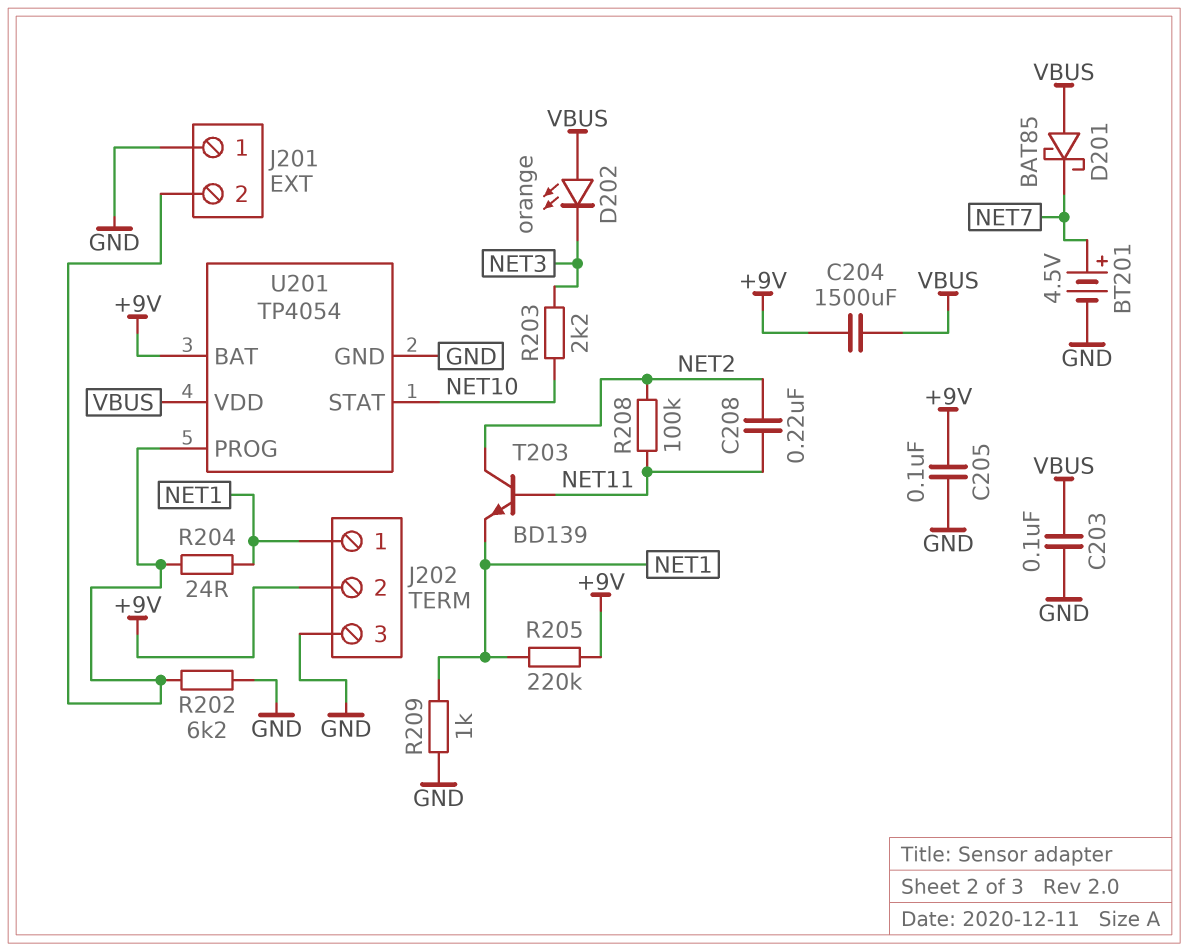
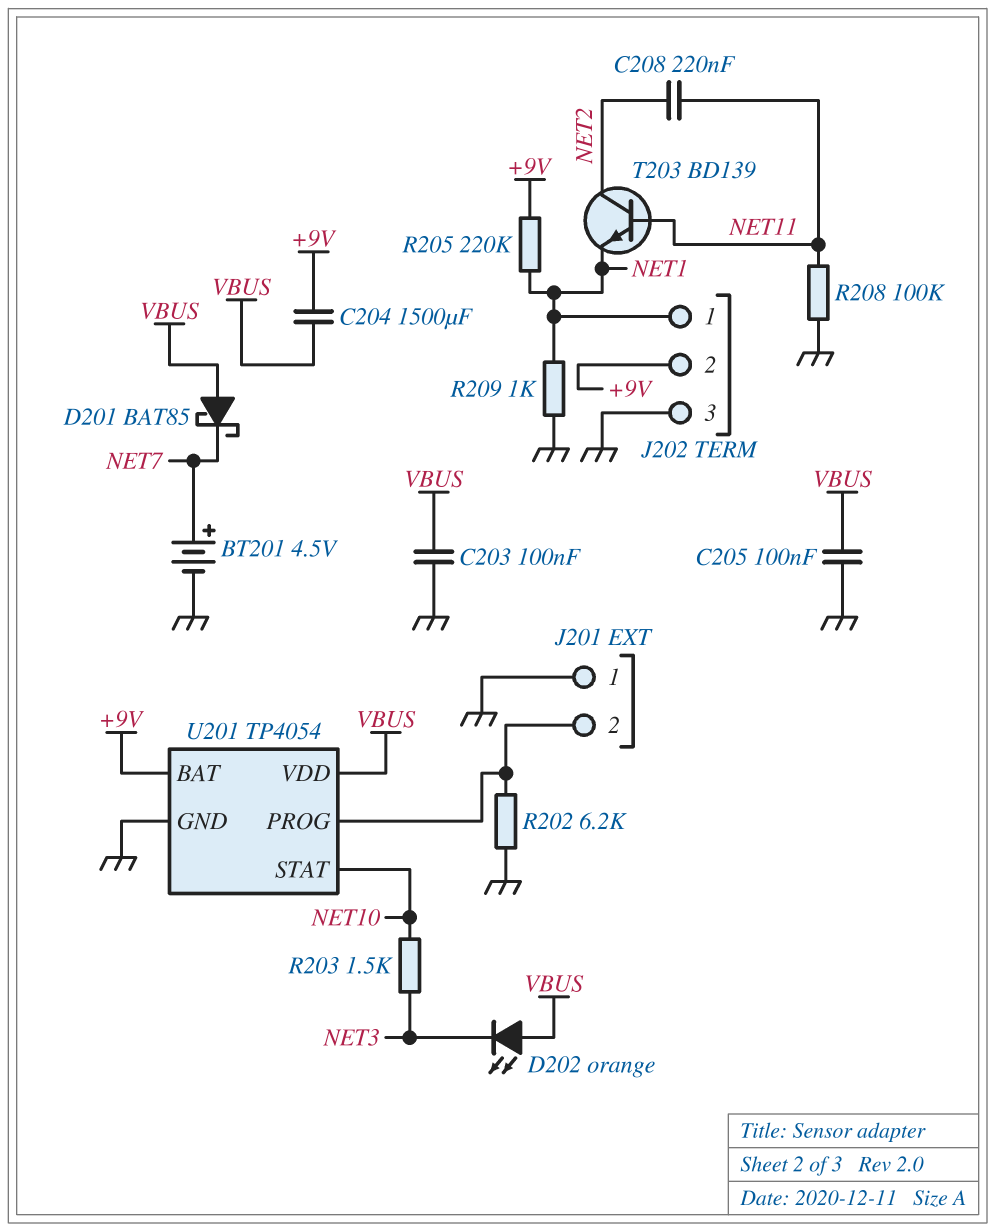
C205: 100nF (+9V, GND) -> 100nF (GND, VBUS)
R203: 2.2k (NET3, NET10) -> 1.5k (NET3, NET10)
R204: 24 (J201/2, NET1) -> none
R208: 100k (NET2, NET11) -> 100k (GND, NET11)

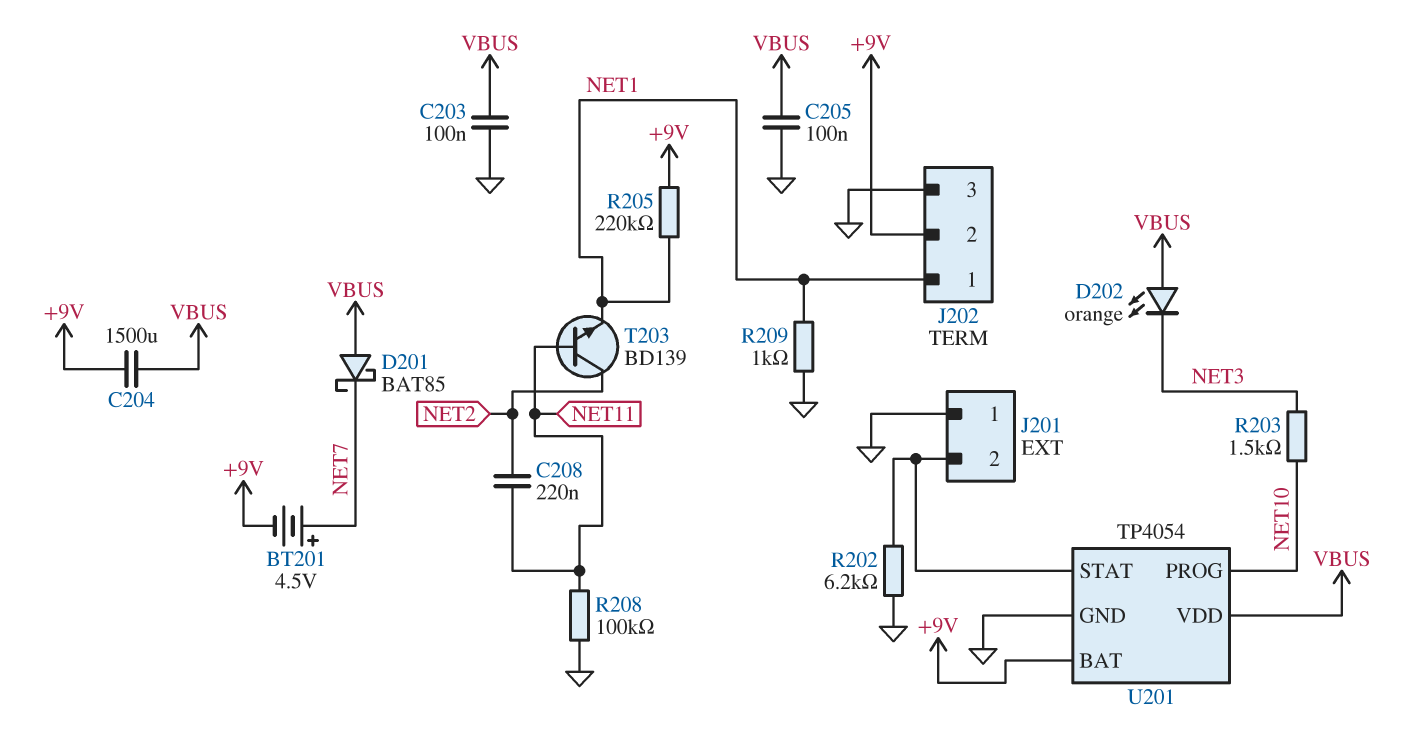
BT201: 4.5V (plus NET7, minus GND) -> 4.5V (plus NET7, minus +9V)
U201 pin PROG: J201/2 -> NET10
U201 pin STAT: NET10 -> J201/2

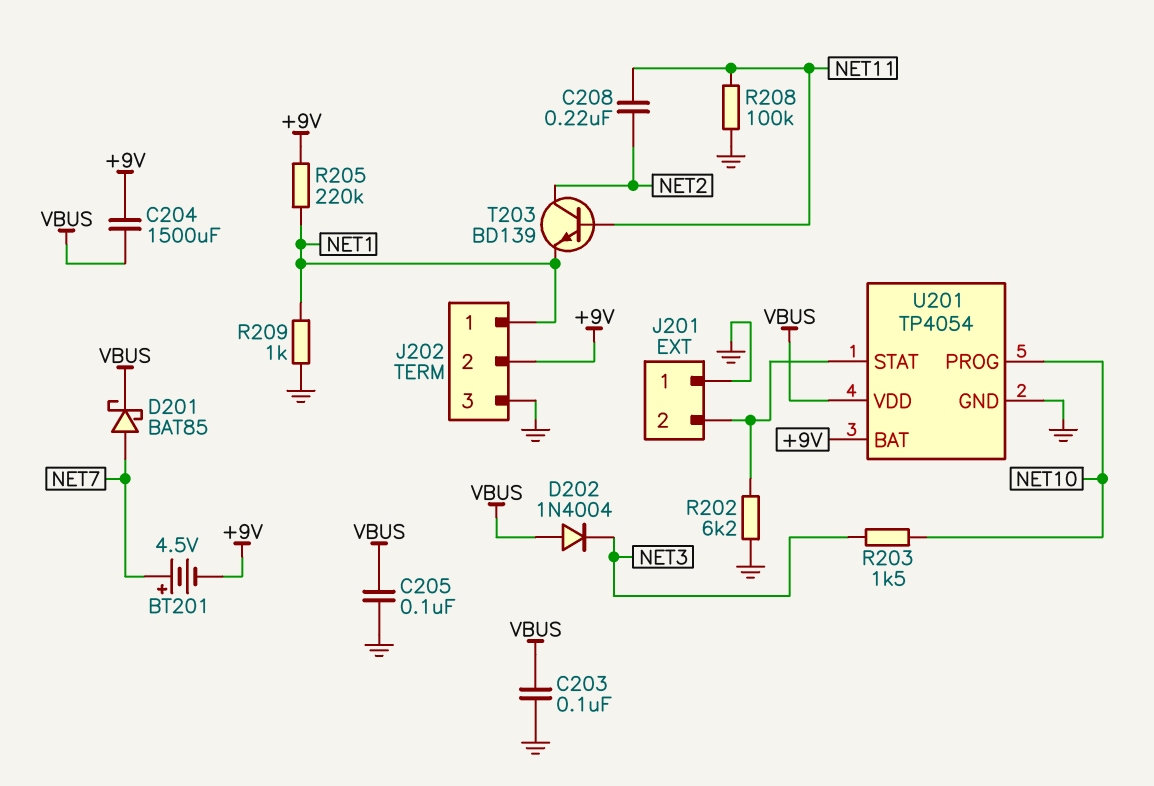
D201: schottky BAT85 (A VBUS, K NET7) -> schottky BAT85 (A NET7, K VBUS)
D202: LED orange (A VBUS, K NET3) -> diode 1N4004 (A VBUS, K NET3)

